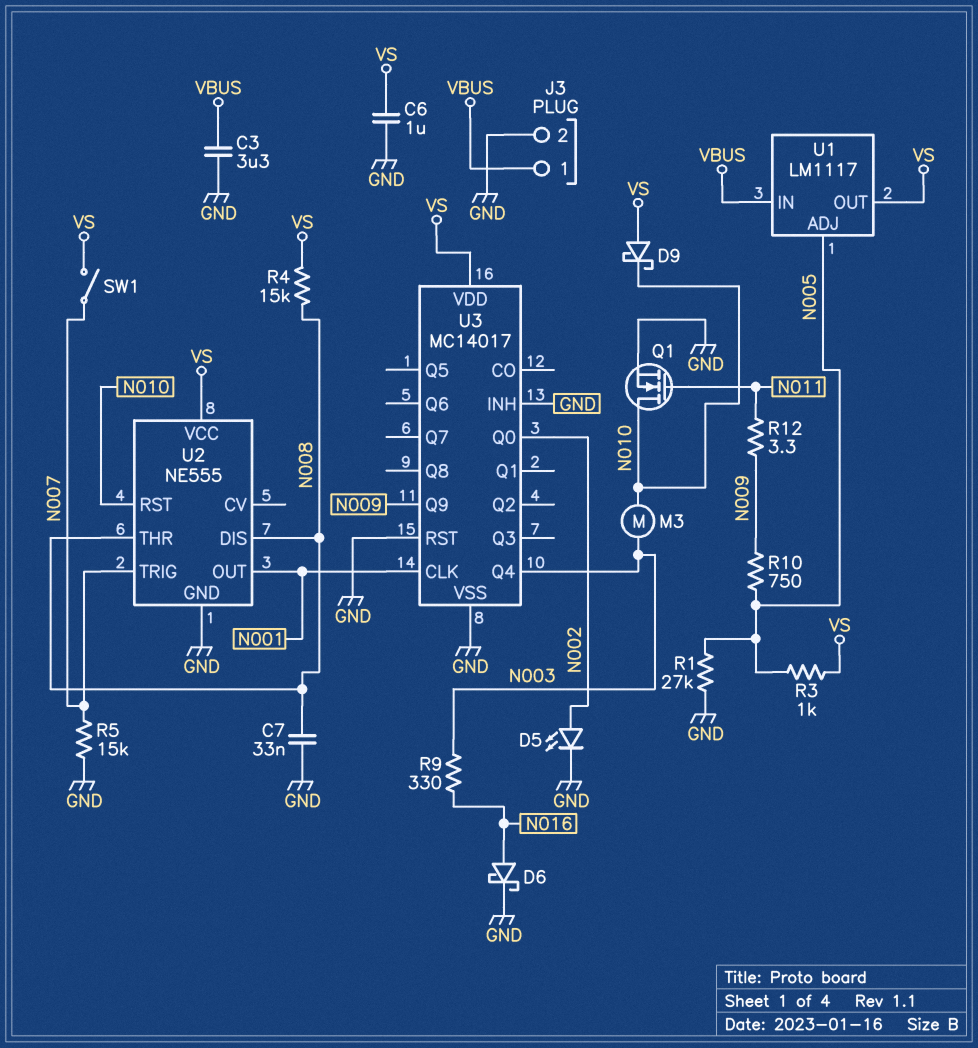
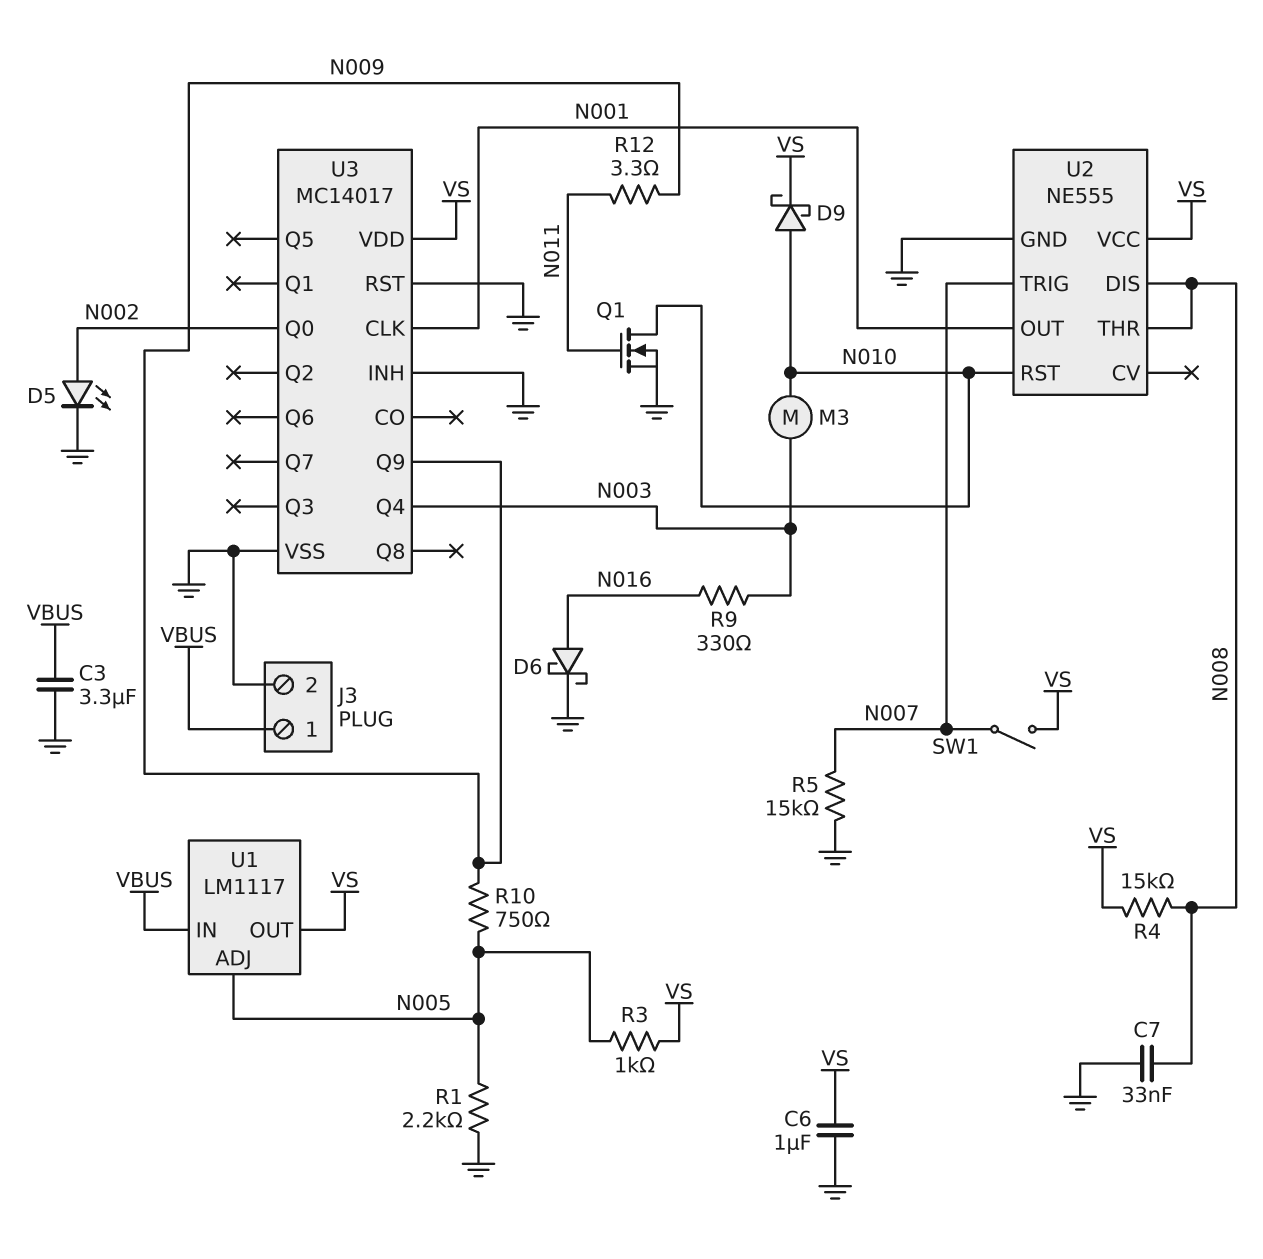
D9: schottky (A VS, K N010) -> schottky (A N010, K VS)
R1: 27k (GND, N005) -> 2.2k (GND, N005)

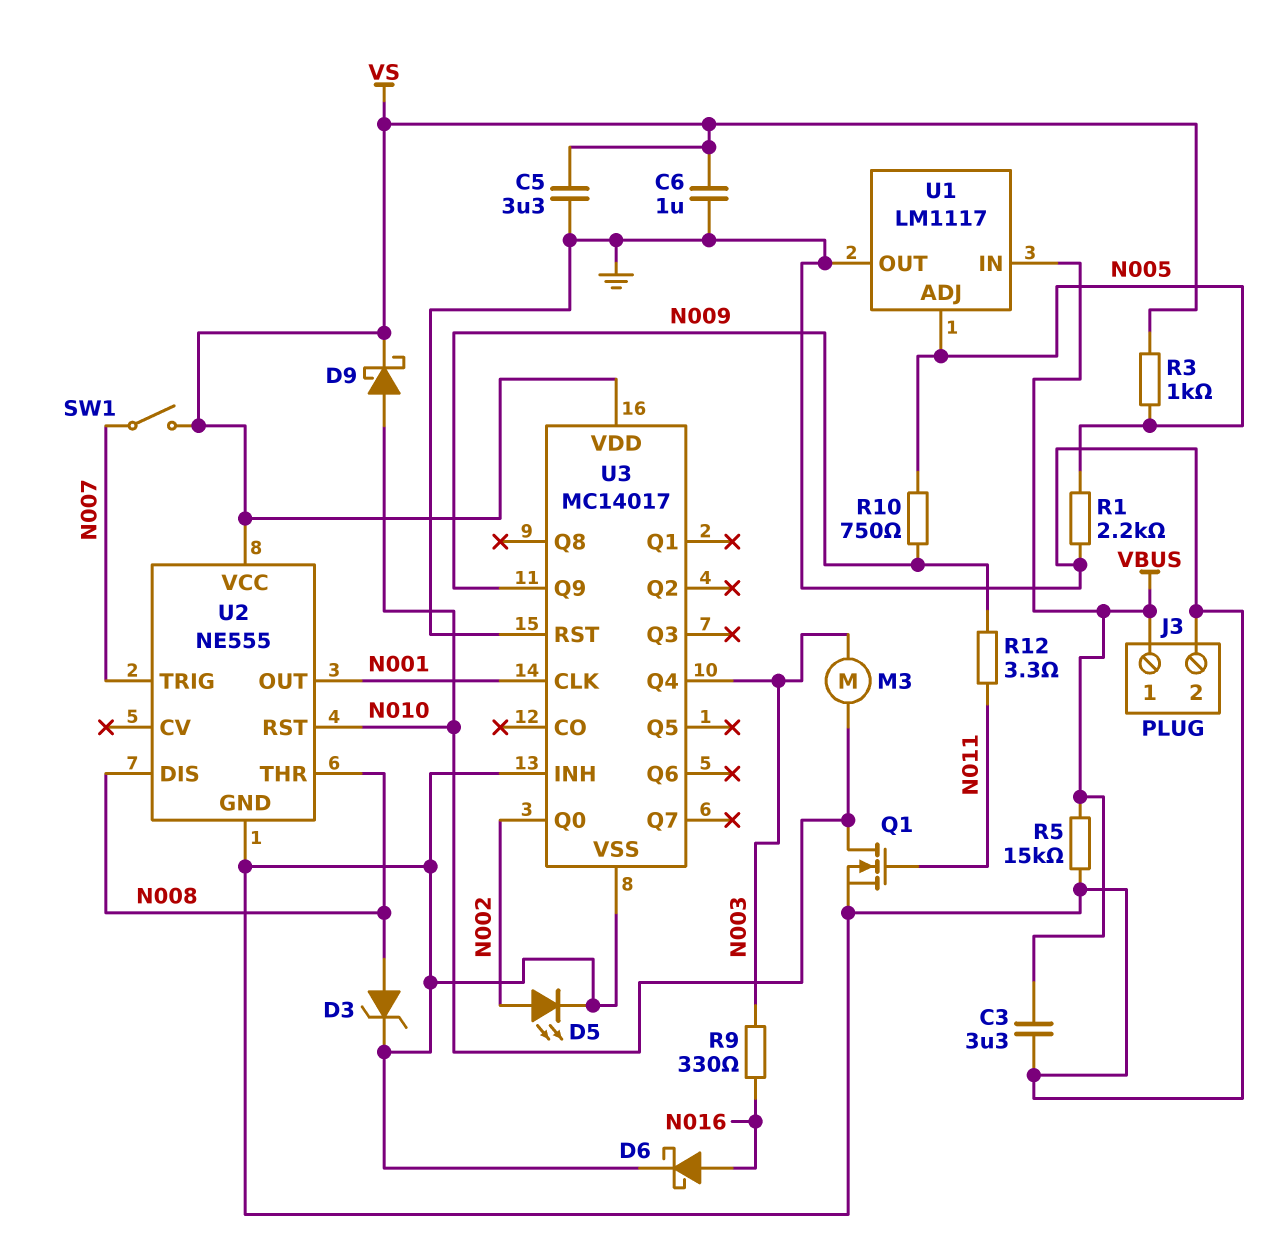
C5: none -> 3.3uF (GND, VS)
C7: 33nF (GND, N008) -> none
D3: none -> zener (A N008, K GND)
R4: 15k (N008, VS) -> none
R5: 15k (GND, N007) -> 15k (GND, VBUS)
U1 pin OUT: VS -> GND

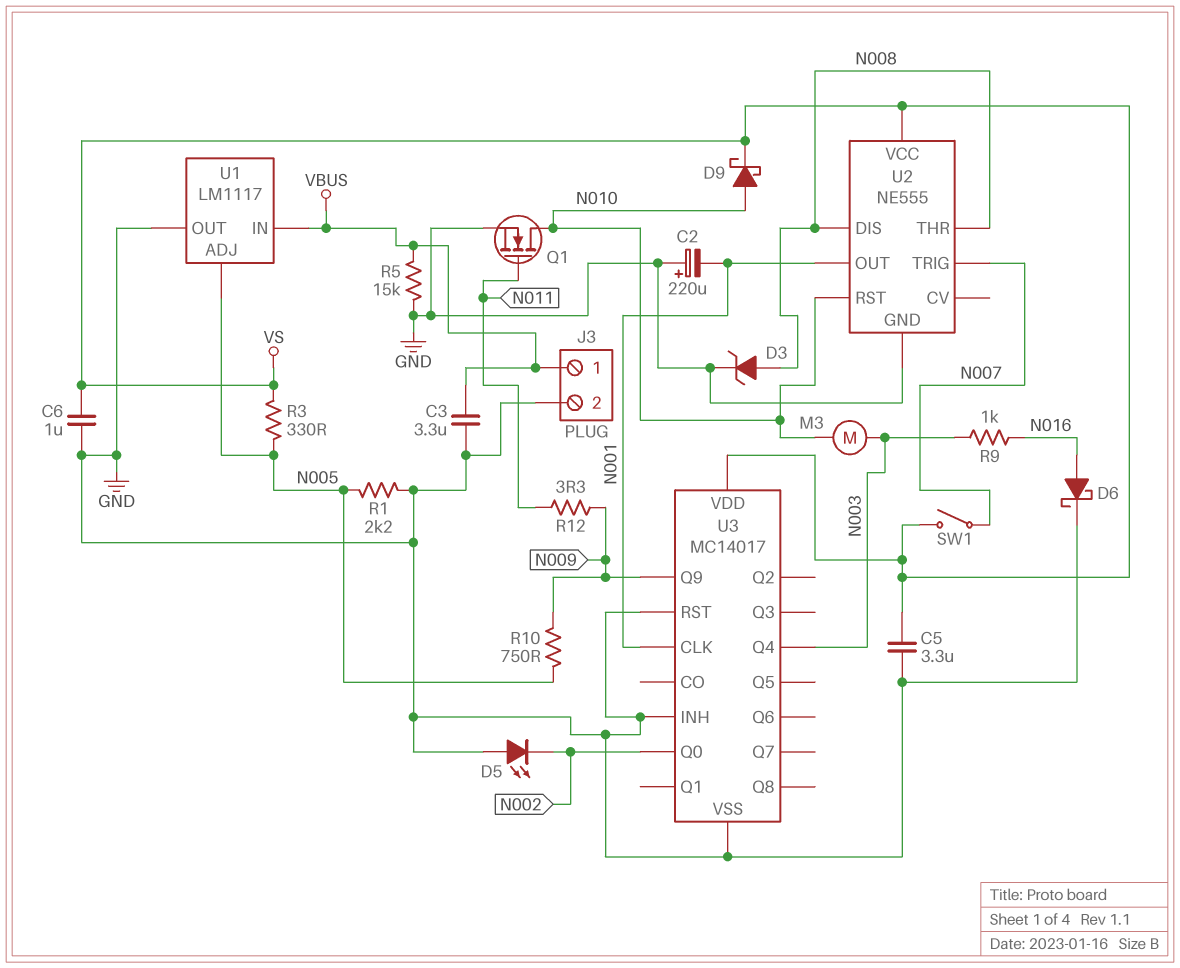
C2: none -> 220uF (plus GND, minus N001)
D5: LED (A N002, K GND) -> LED (A GND, K N002)
R3: 1k (N005, VS) -> 330 (N005, VS)
R9: 330 (N003, N016) -> 1k (N003, N016)

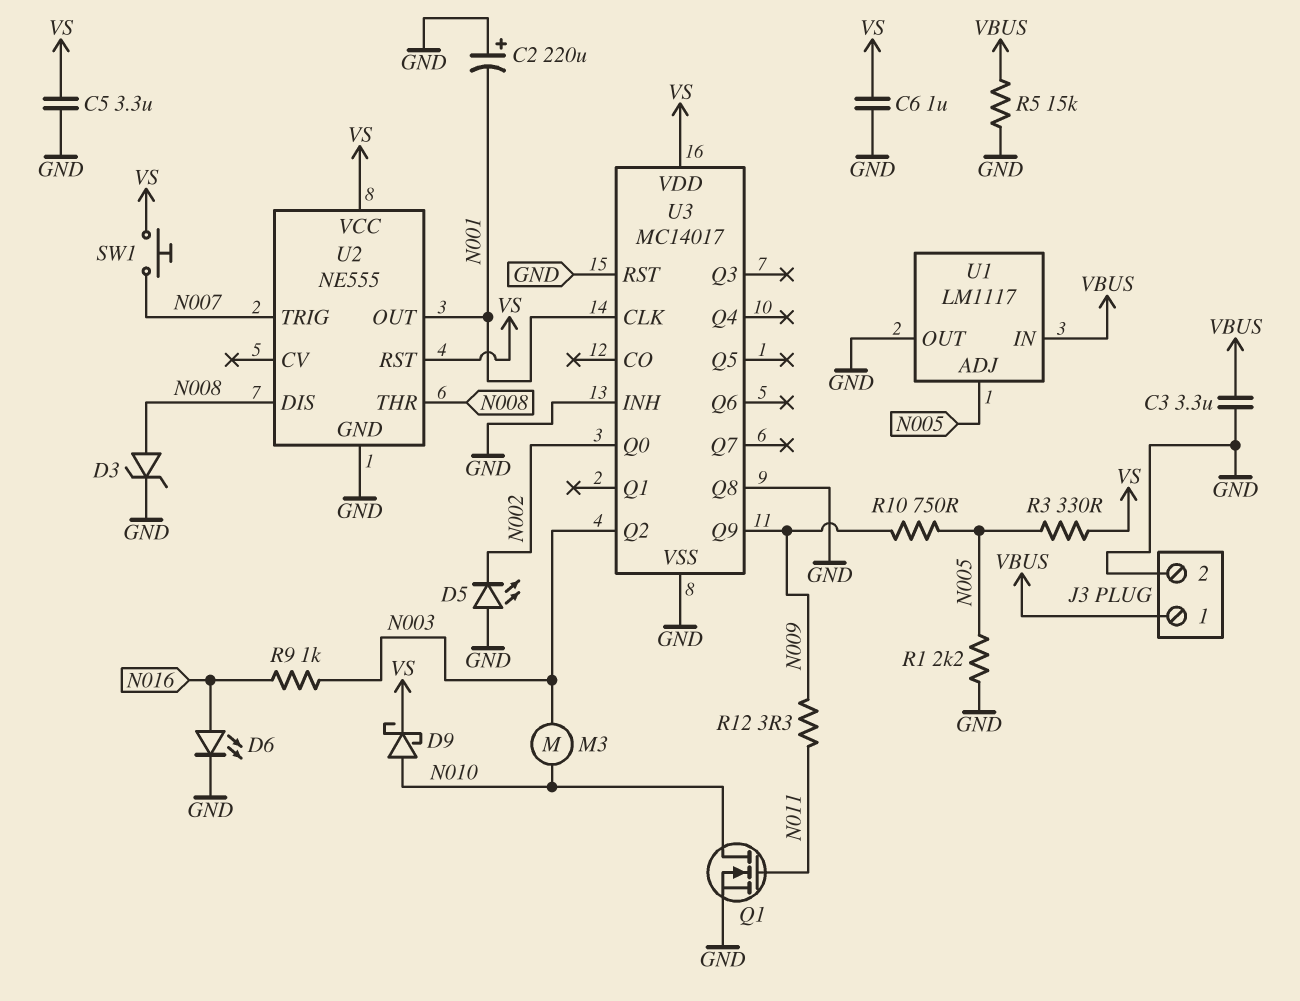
D6: schottky (A N016, K GND) -> LED (A N016, K GND)
SW1: switch (N007, VS) -> button (N007, VS)
U2 pin RST: N010 -> VS
U3 pin Q2: none -> N003
U3 pin Q4: N003 -> none
U3 pin Q8: none -> GND

